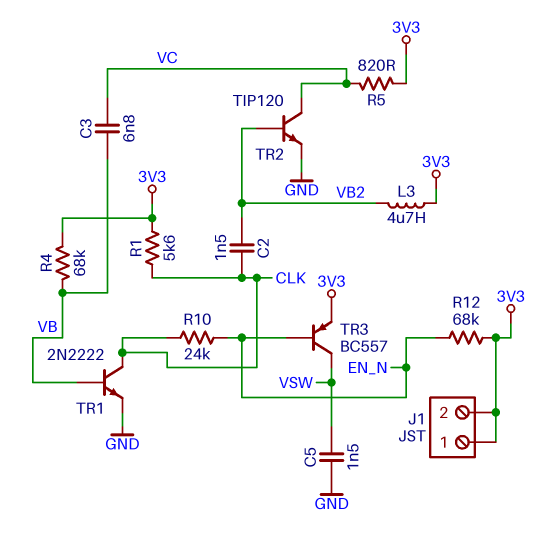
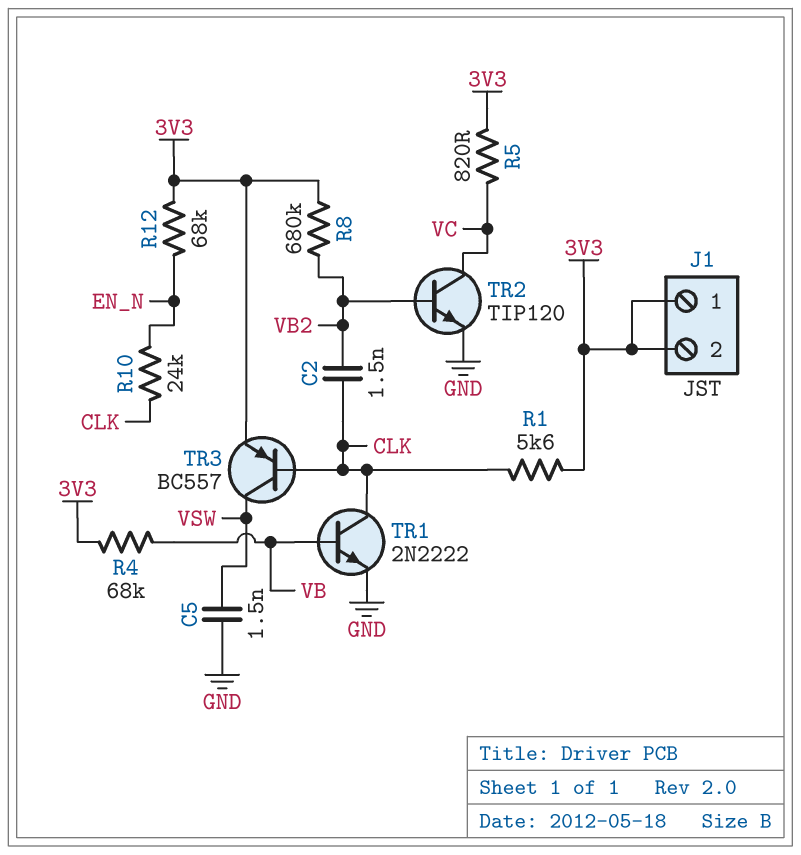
C3: 6.8nF (VB, VC) -> none
L3: 4.7uH (3V3, VB2) -> none
R8: none -> 680k (3V3, VB2)
TR3: PNP BC557 (B EN_N, C VSW, E 3V3) -> PNP BC557 (B CLK, C VSW, E 3V3)

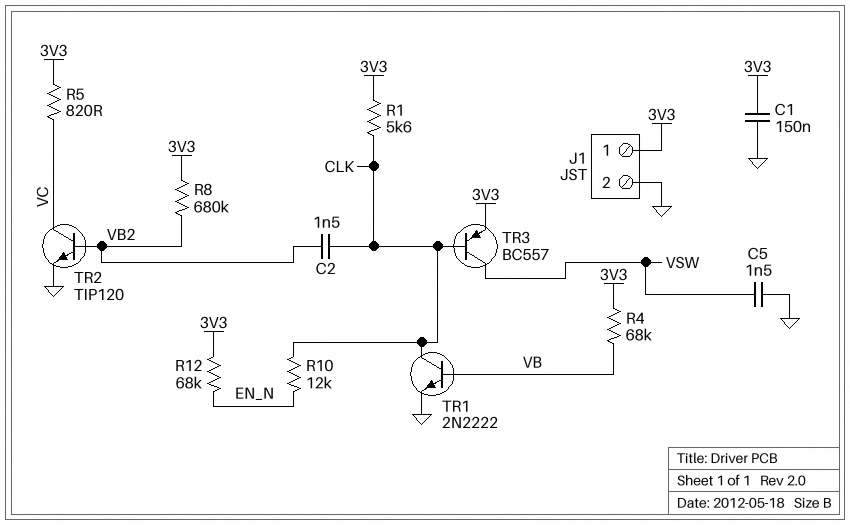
C1: none -> 150nF (3V3, GND)
J1 pin 2: 3V3 -> GND
R10: 24k (CLK, EN_N) -> 12k (CLK, EN_N)

